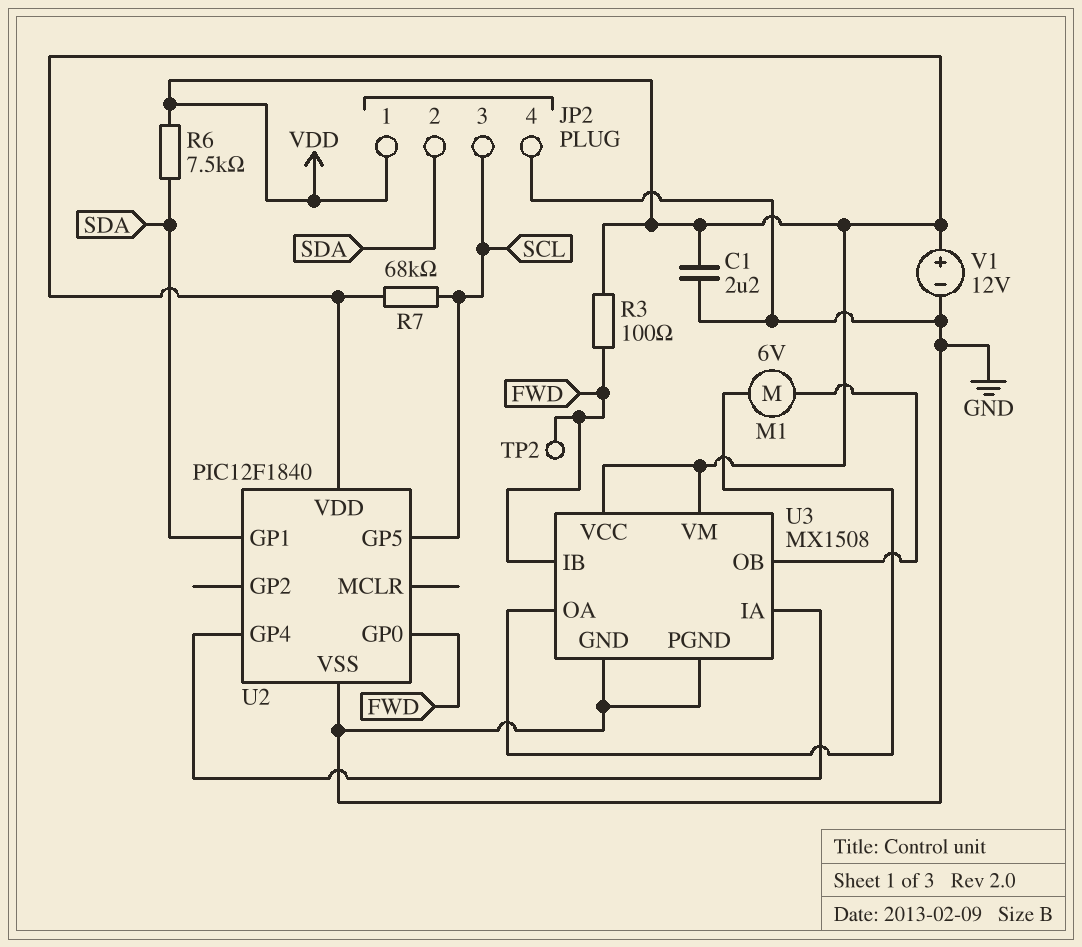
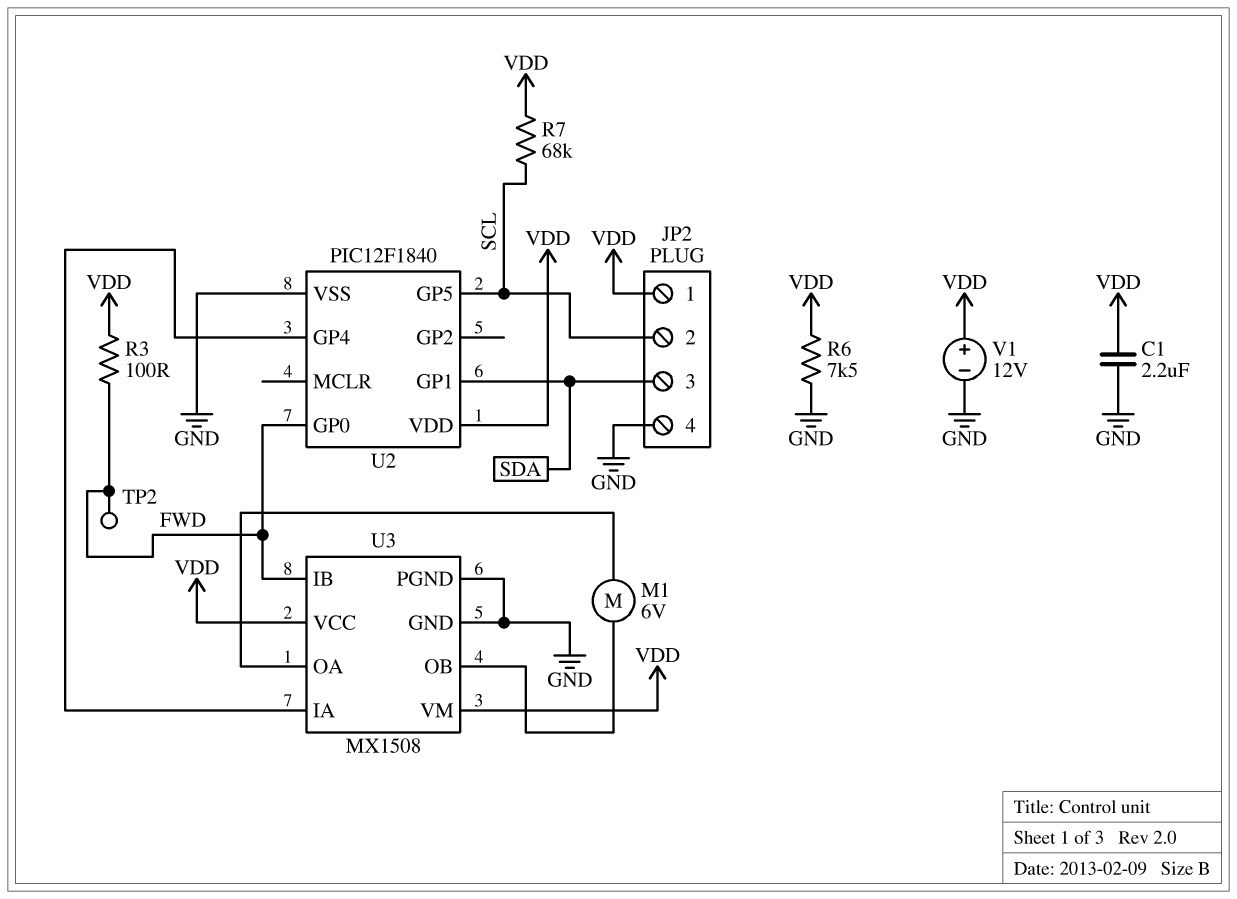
JP2 pin 2: SDA -> SCL
JP2 pin 3: SCL -> SDA
R6: 7.5k (SDA, VDD) -> 7.5k (GND, VDD)

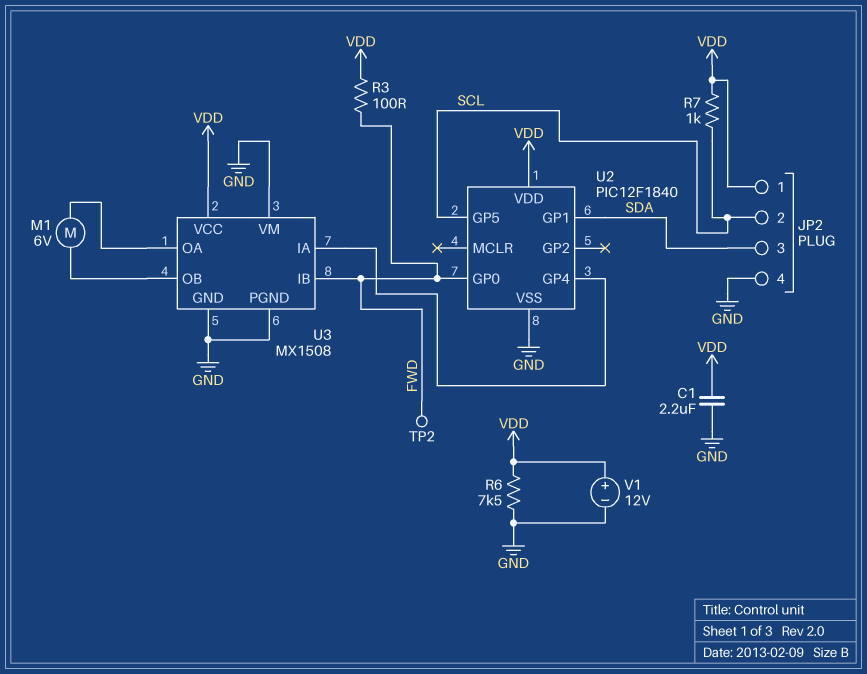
R7: 68k (SCL, VDD) -> 1k (SCL, VDD)
U3 pin VM: VDD -> GND

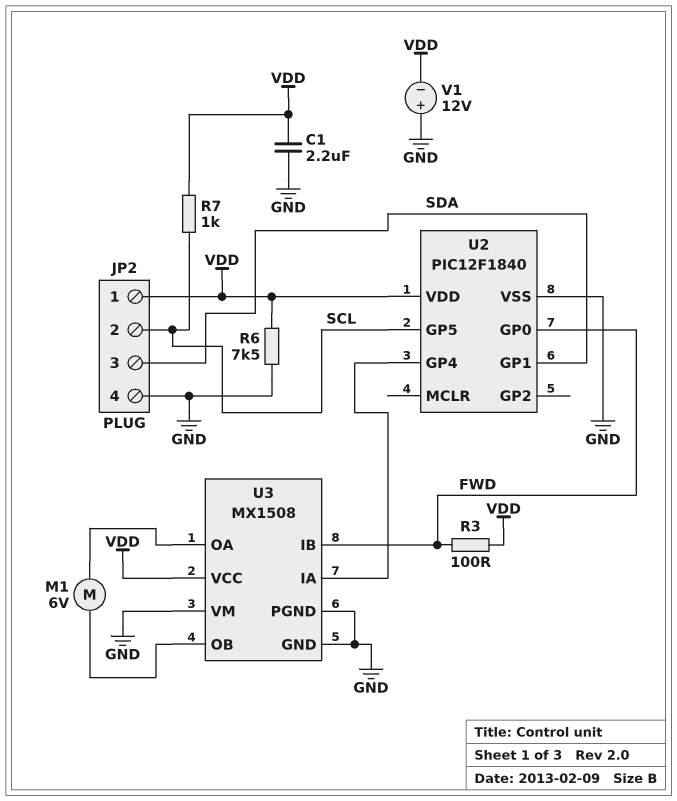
TP2: test point (FWD) -> none
V1: 12V (plus VDD, minus GND) -> 12V (plus GND, minus VDD)

